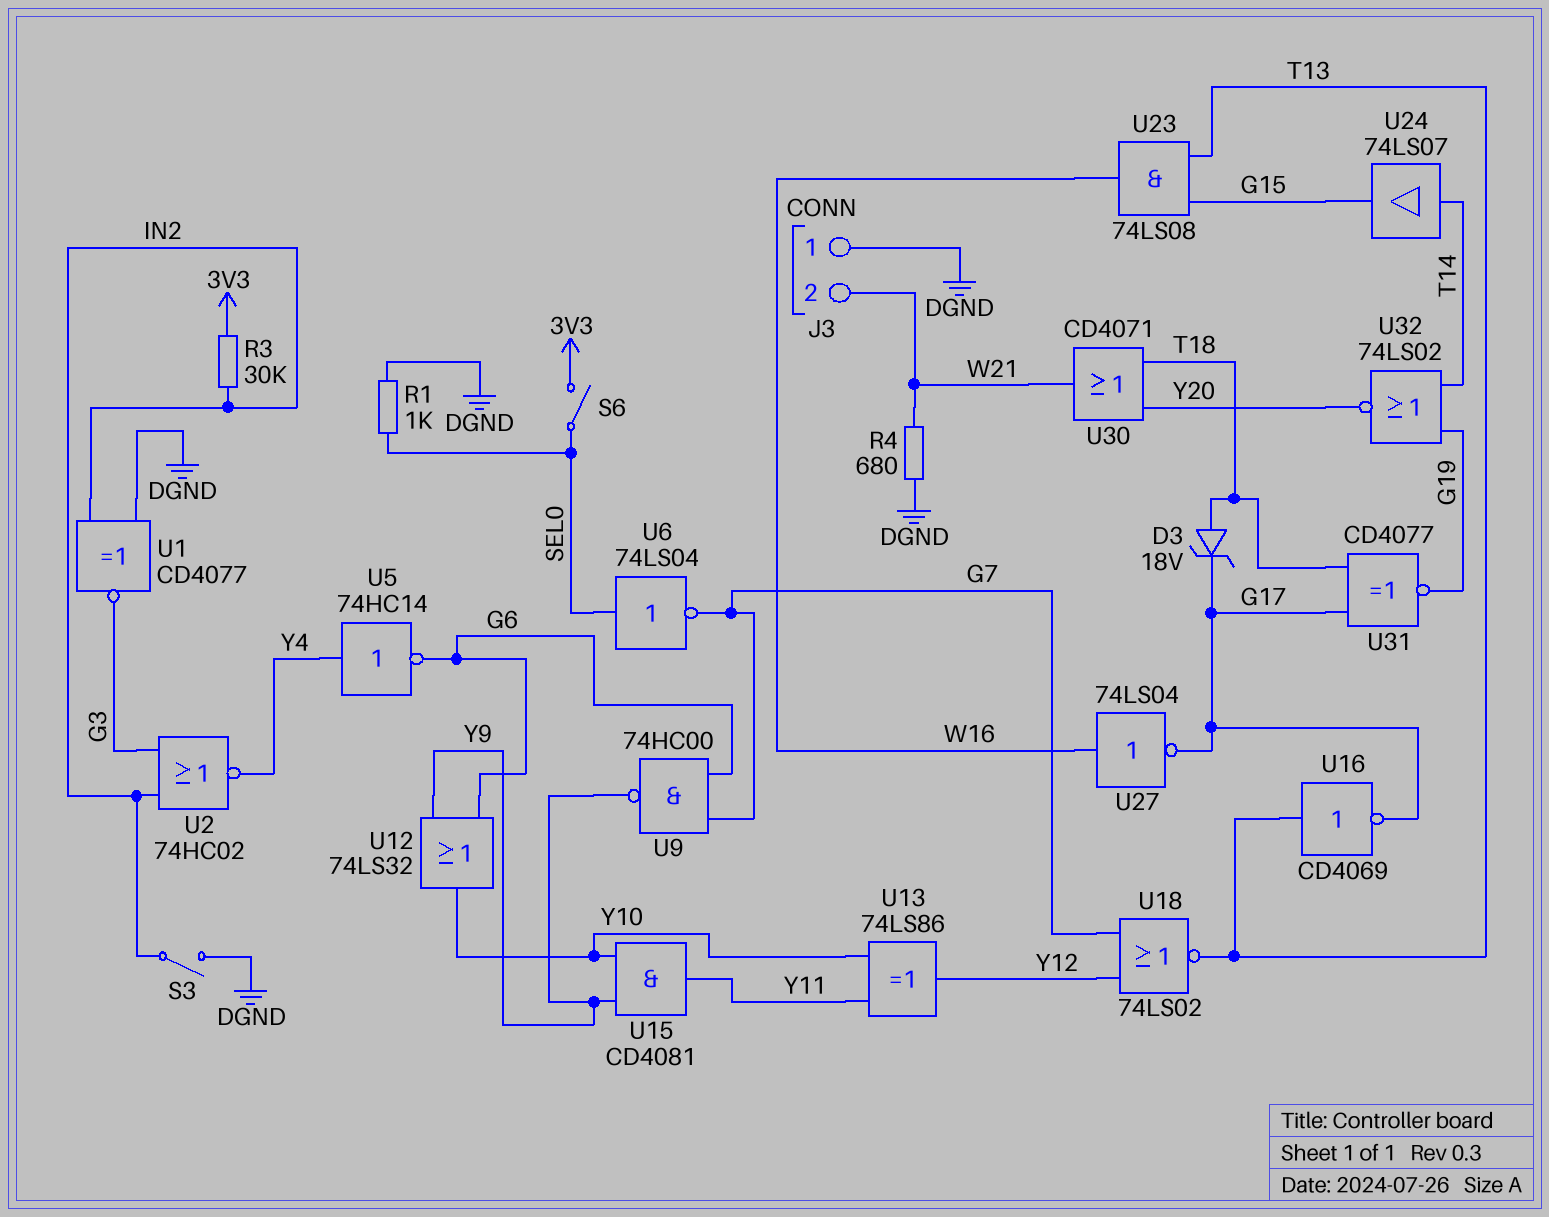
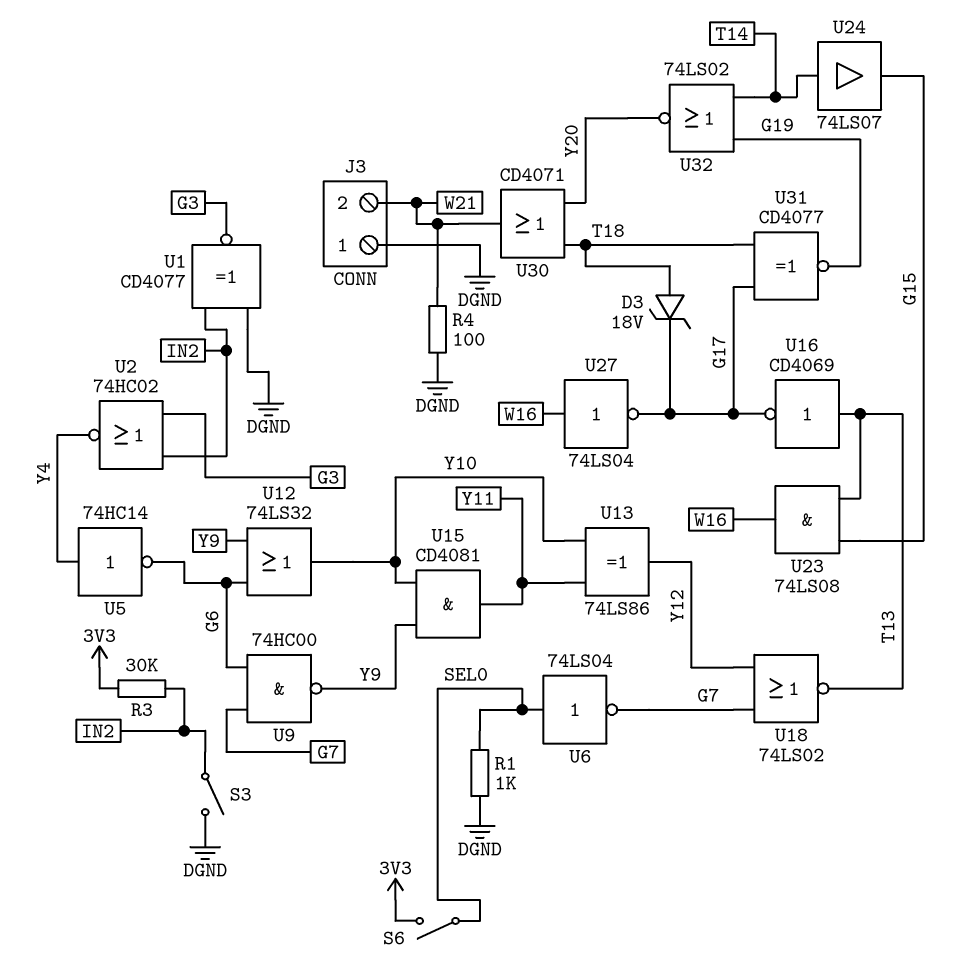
R4: 680 (DGND, W21) -> 100 (DGND, W21)

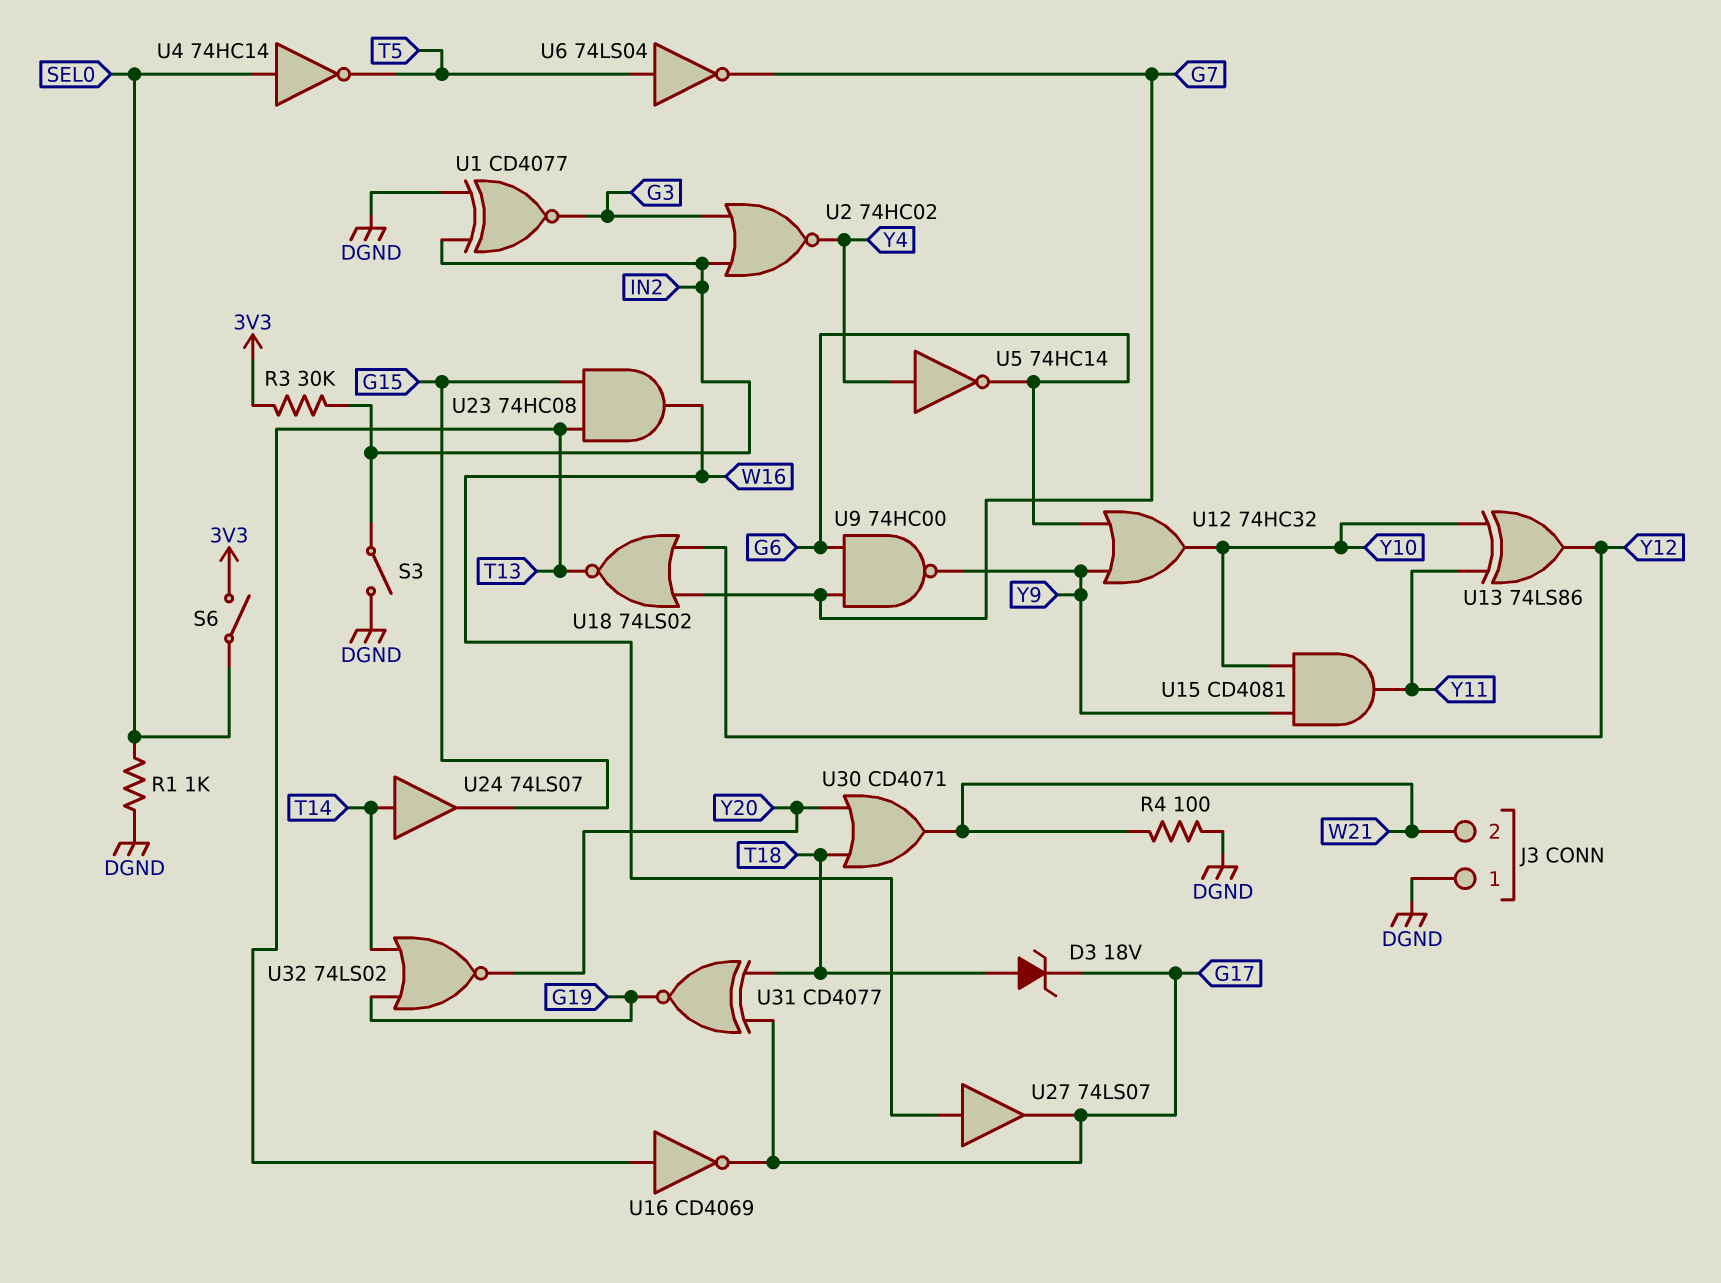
U4: none -> NOT 74HC14 (in SEL0, out T5)
U6: NOT 74LS04 (in SEL0, out G7) -> NOT 74LS04 (in T5, out G7)
U12: OR 74LS32 (in G6, in Y9, out Y10) -> OR 74HC32 (in G6, in Y9, out Y10)
U23: AND 74LS08 (in G15, in T13, out W16) -> AND 74HC08 (in G15, in T13, out W16)
U27: NOT 74LS04 (in W16, out G17) -> buffer 74LS07 (in W16, out G17)

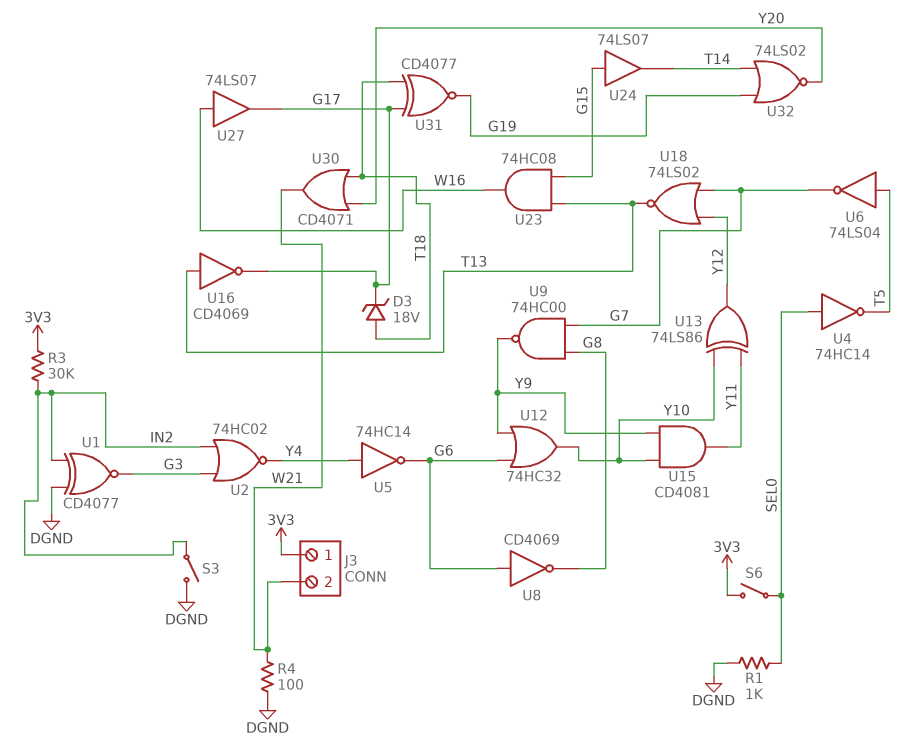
J3 pin 1: DGND -> 3V3
U8: none -> NOT CD4069 (in G6, out G8)
U9: NAND 74HC00 (in G6, in G7, out Y9) -> NAND 74HC00 (in G7, in G8, out Y9)
U24: buffer 74LS07 (in T14, out G15) -> buffer 74LS07 (in G15, out T14)

